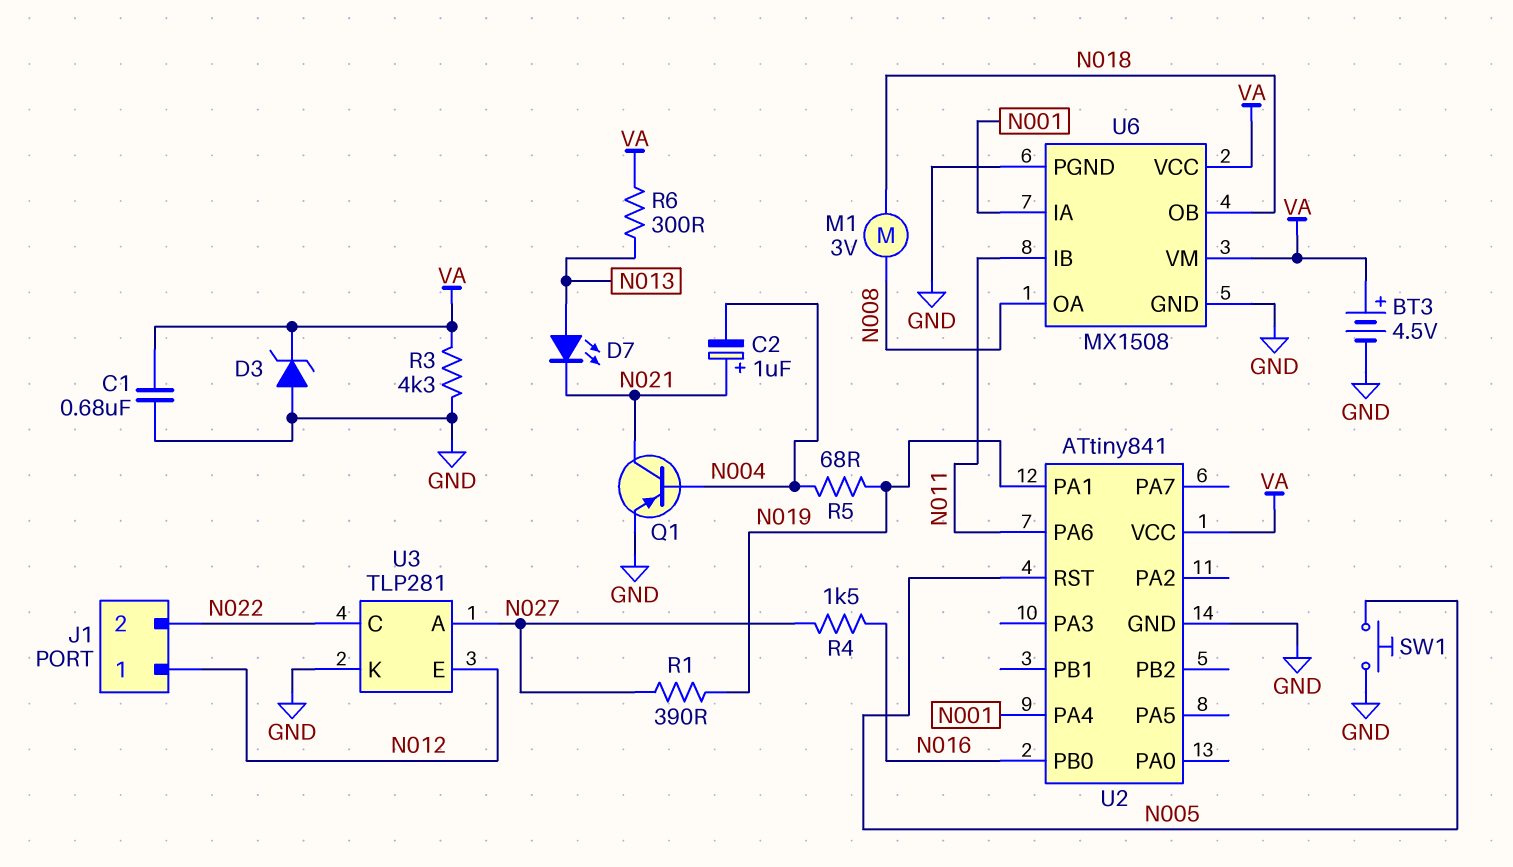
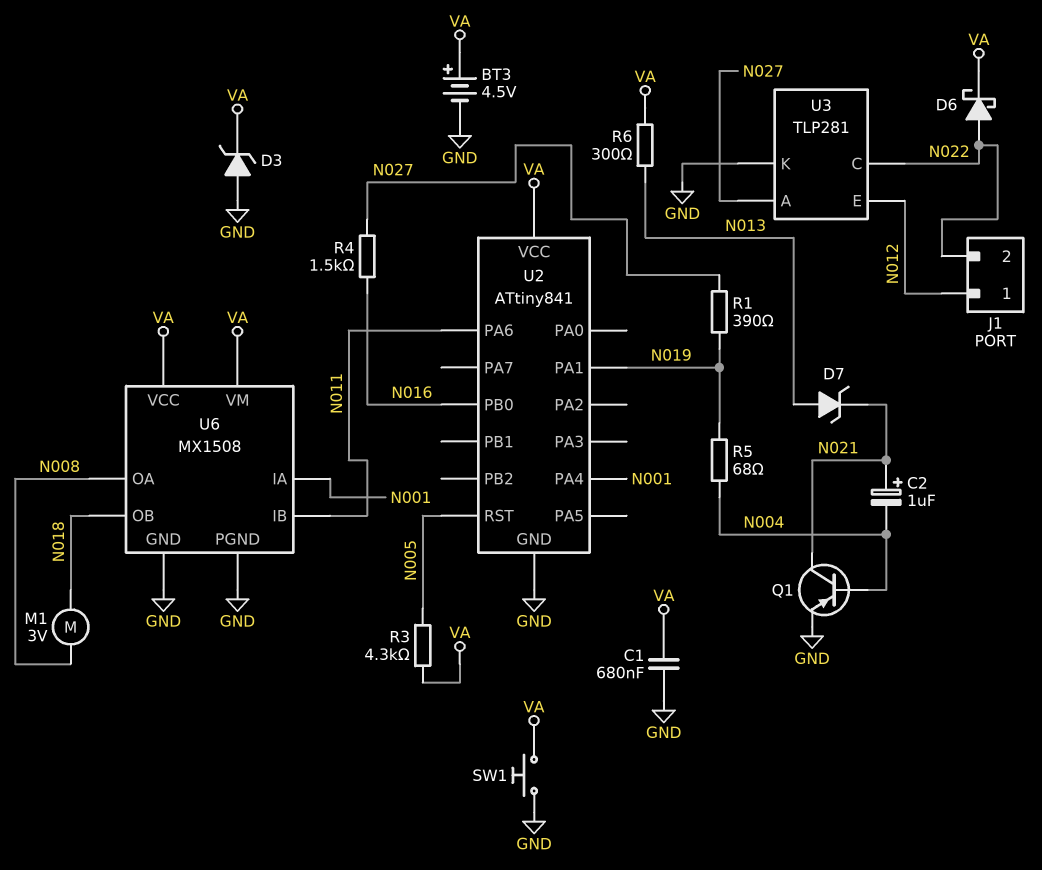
D6: none -> schottky (A N022, K VA)
D7: LED (A N013, K N021) -> zener (A N013, K N021)
R3: 4.3k (GND, VA) -> 4.3k (N005, VA)
SW1: button (GND, N005) -> button (GND, VA)

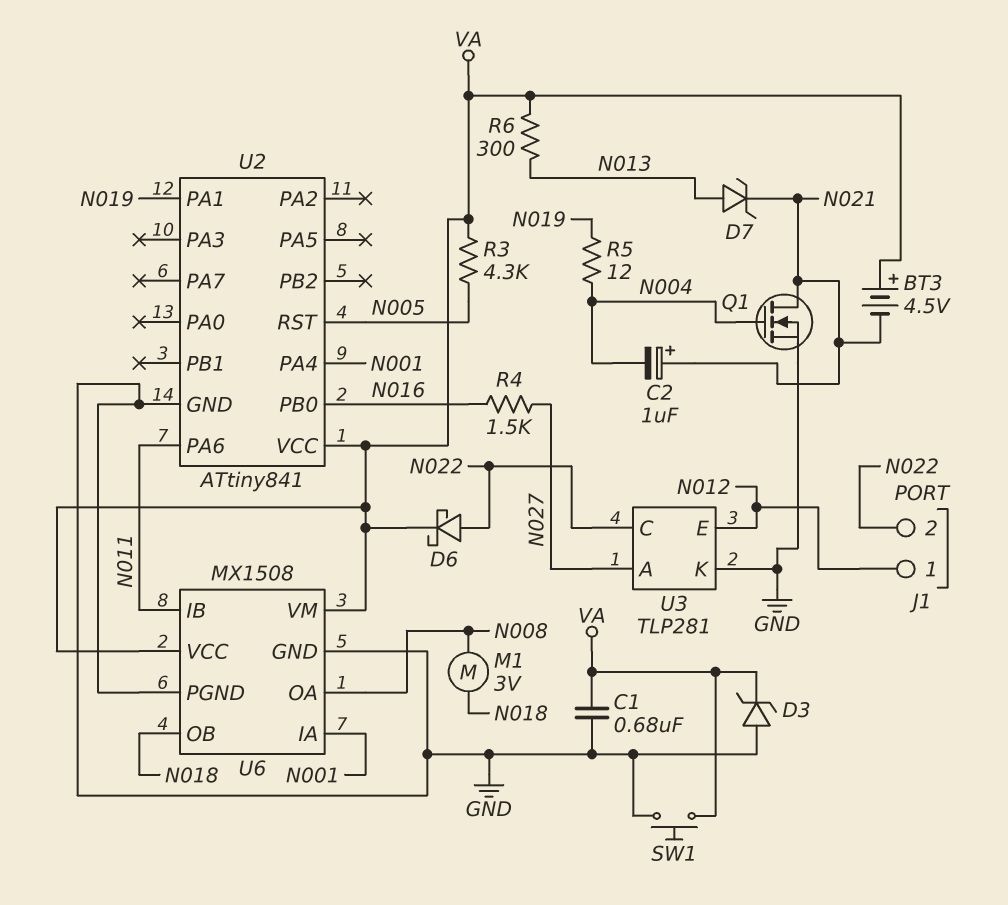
BT3: 4.5V (plus VA, minus GND) -> 4.5V (plus VA, minus N021)
Q1: PNP (B N004, C N021, E GND) -> NMOS (G N004, D N021, S GND)
R1: 390 (N019, N027) -> none
R5: 68 (N004, N019) -> 12 (N004, N019)

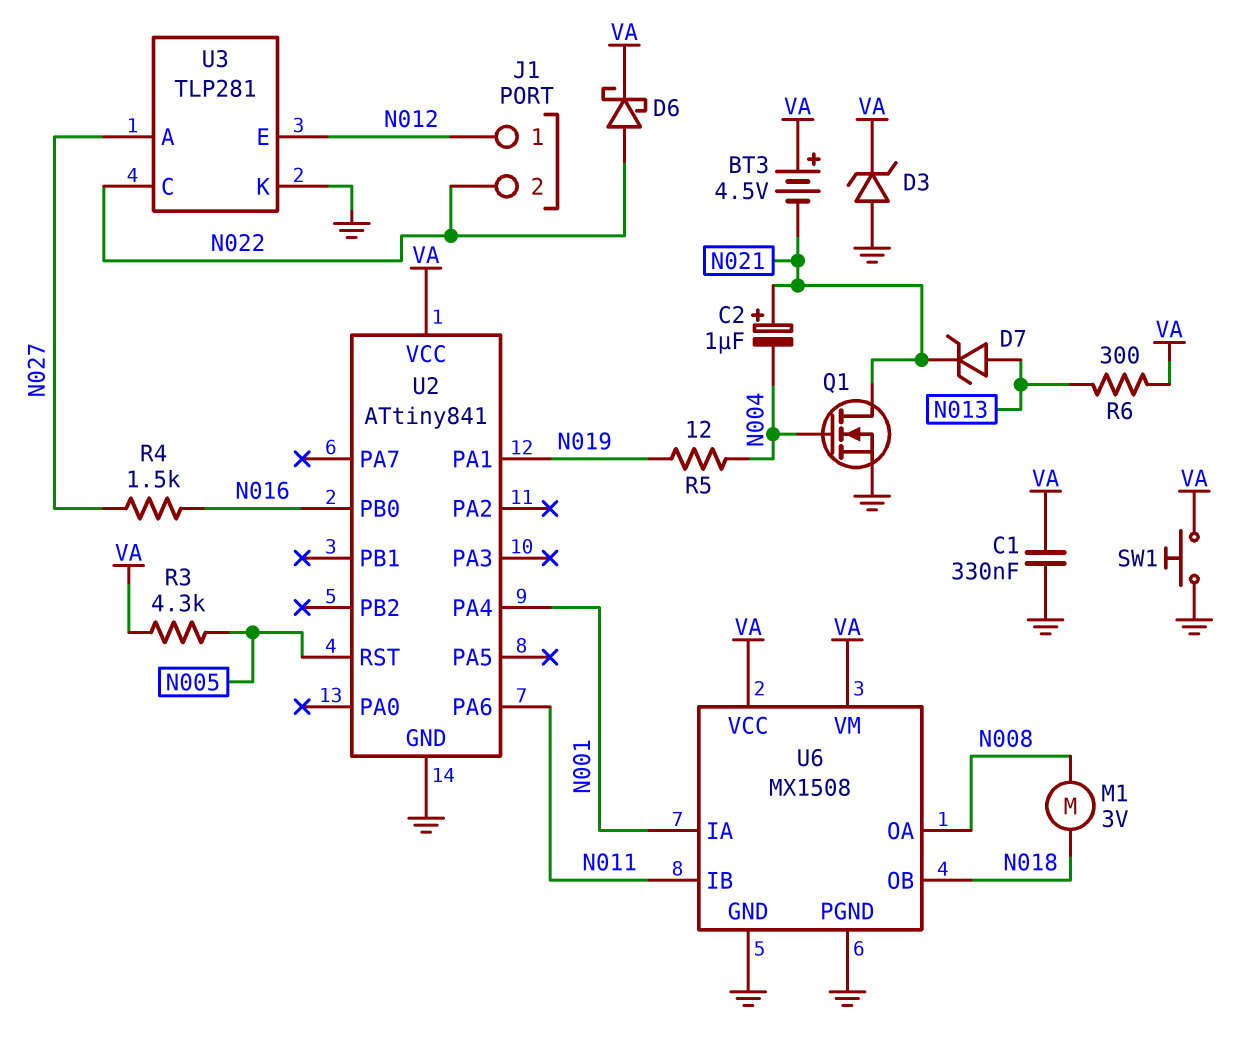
C1: 680nF (GND, VA) -> 330nF (GND, VA)

